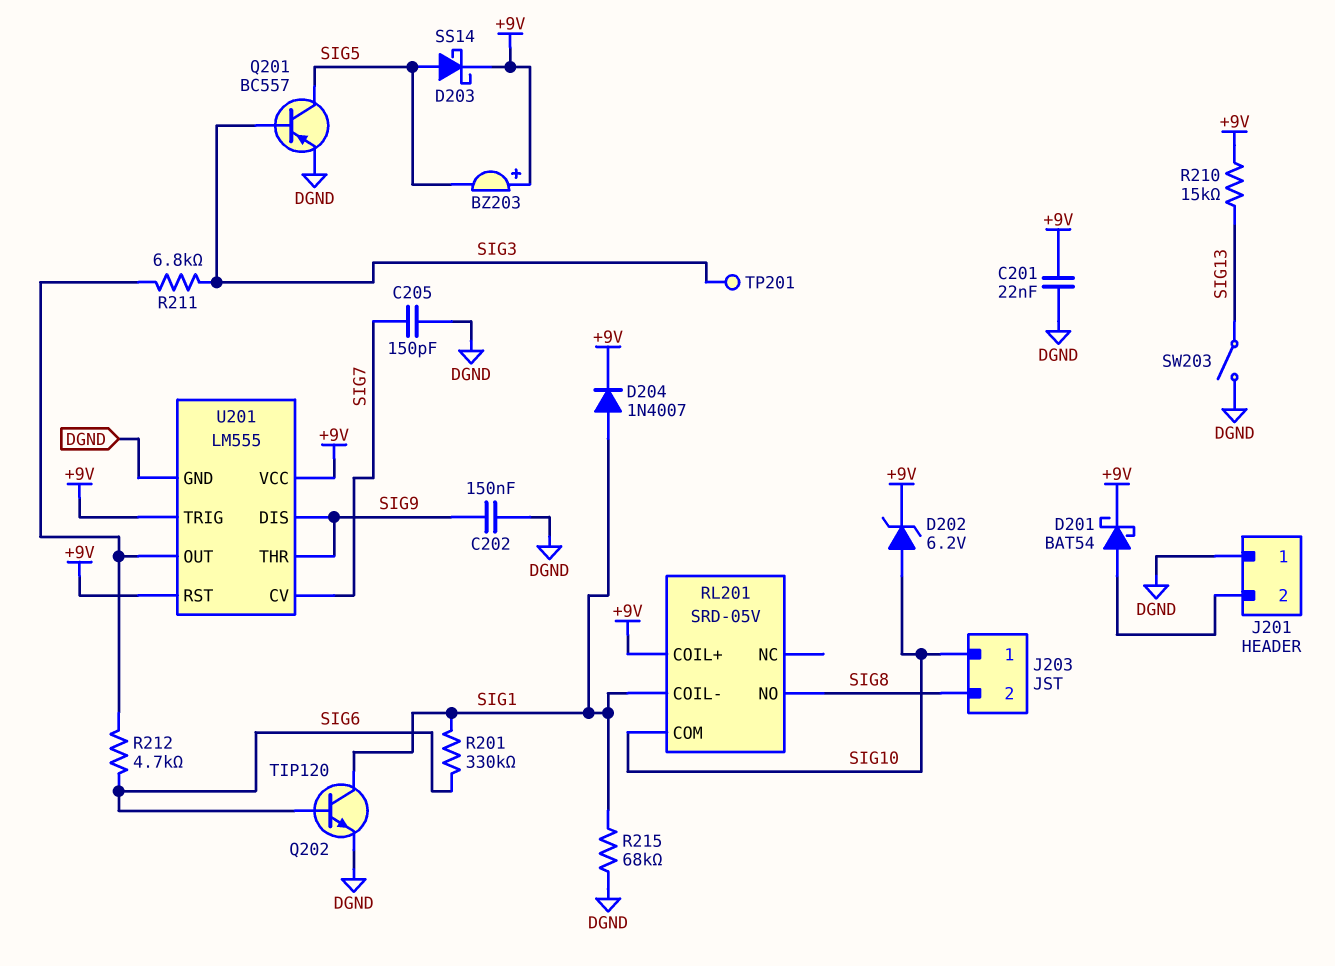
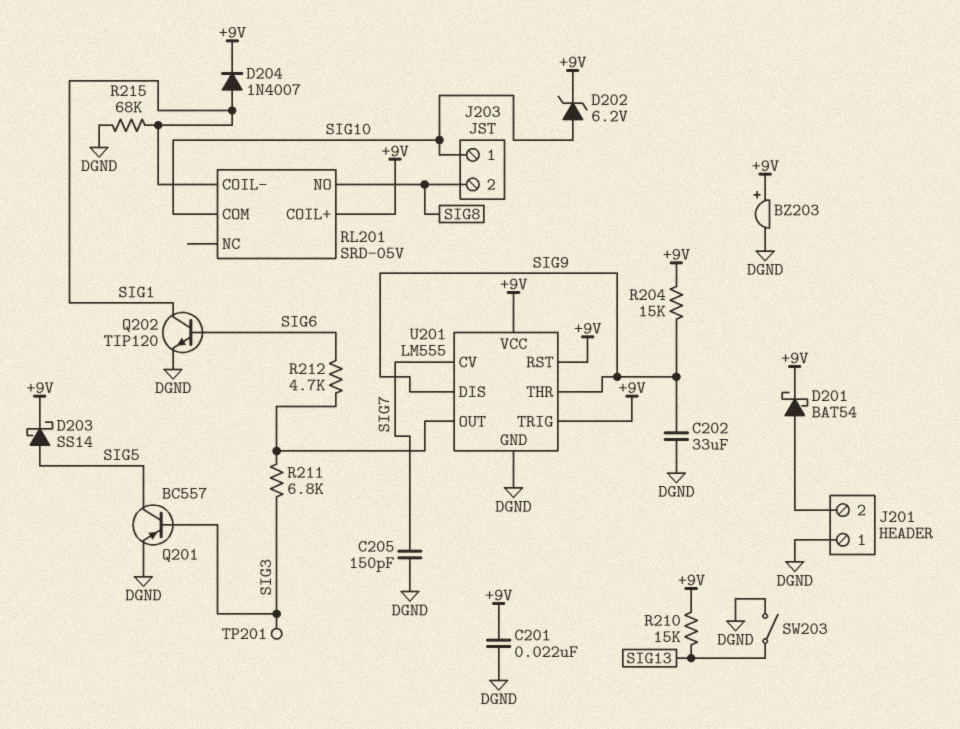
BZ203: buzzer (plus +9V, minus SIG5) -> buzzer (plus +9V, minus DGND)
C202: 150nF (DGND, SIG9) -> 33uF (DGND, SIG9)
R201: 330k (SIG1, SIG6) -> none
R204: none -> 15k (+9V, SIG9)

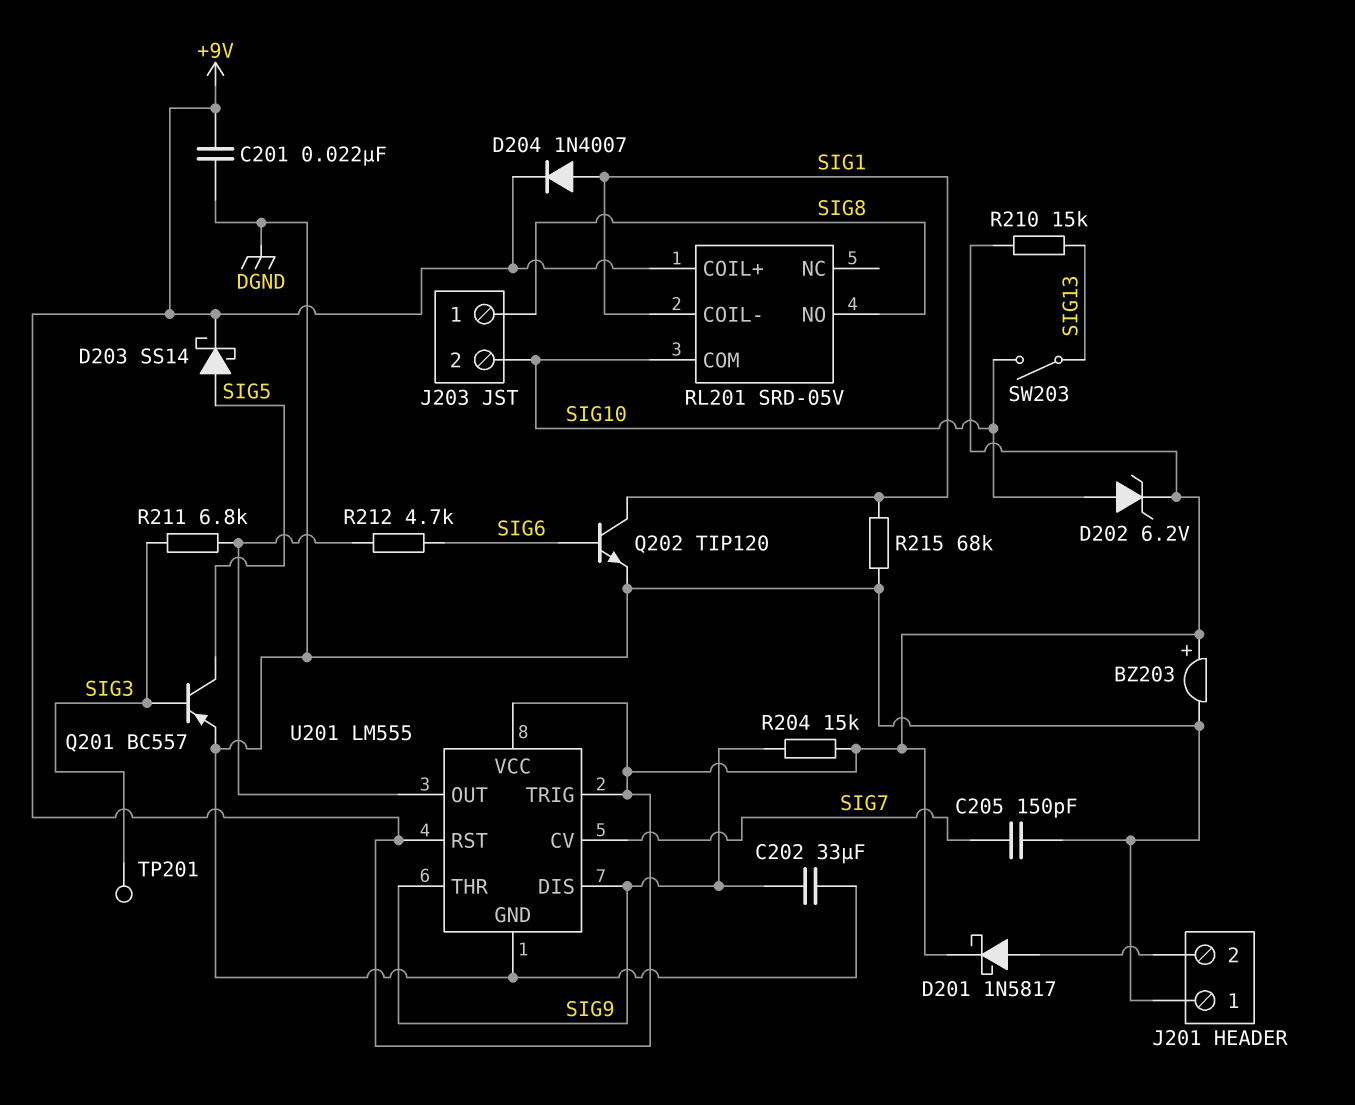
D201: schottky BAT54 (A J201/2, K +9V) -> schottky 1N5817 (A J201/2, K +9V)
J203 pin 1: SIG10 -> SIG8
J203 pin 2: SIG8 -> SIG10
SW203: switch (DGND, SIG13) -> switch (SIG10, SIG13)

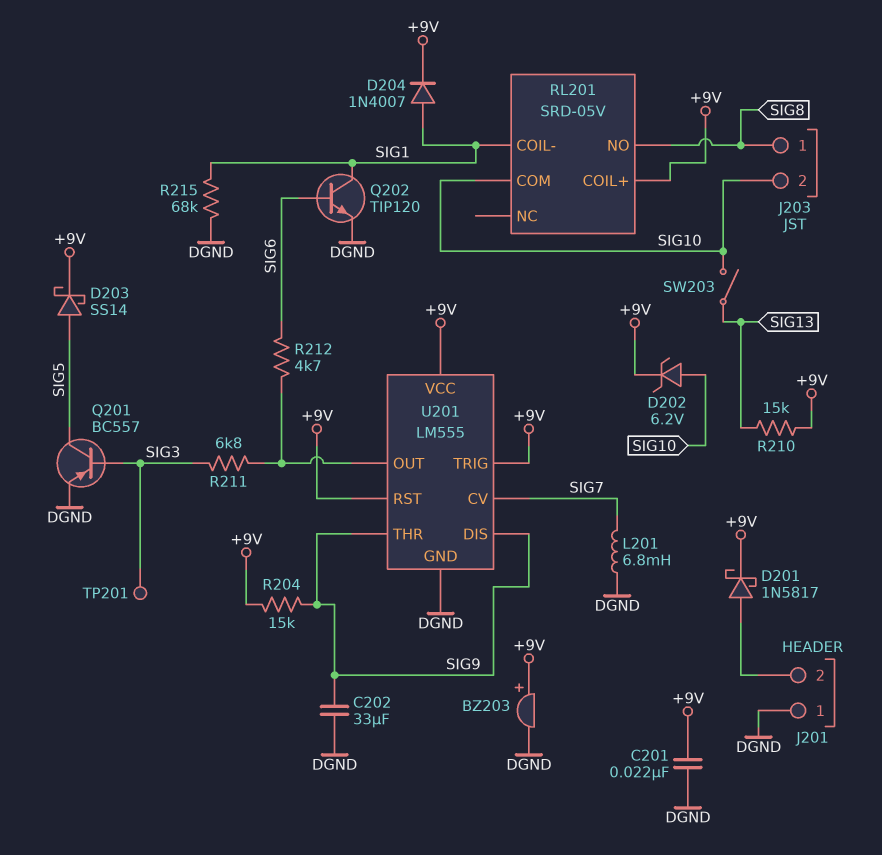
C205: 150pF (DGND, SIG7) -> none
L201: none -> 6.8mH (DGND, SIG7)

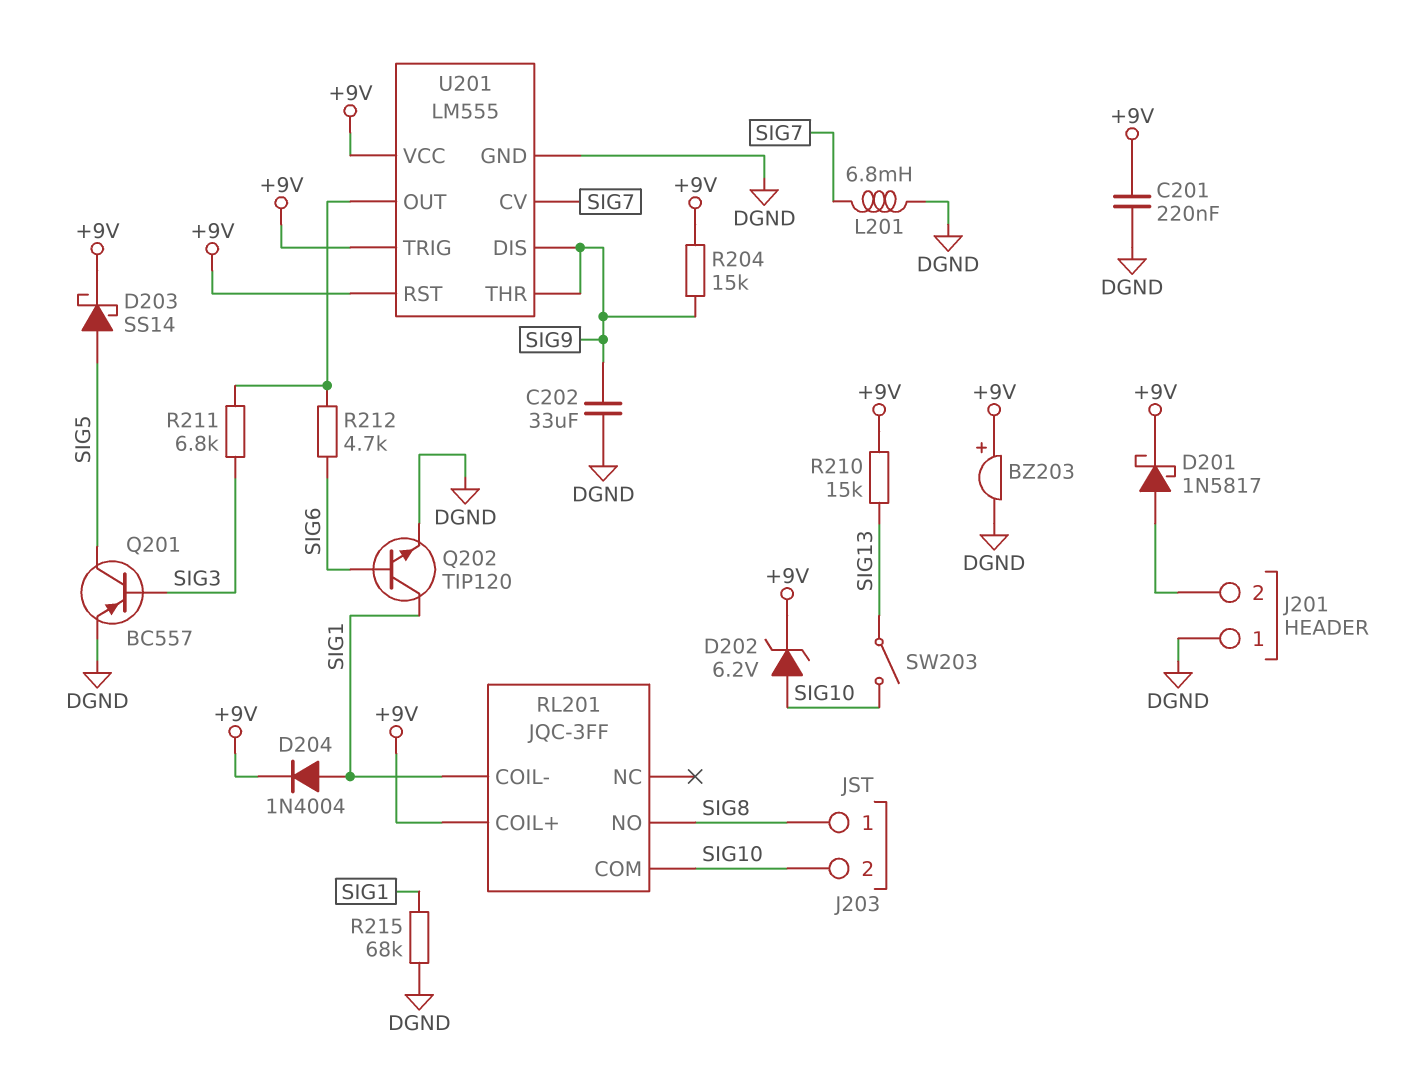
C201: 22nF (+9V, DGND) -> 220nF (+9V, DGND)
D204: diode 1N4007 (A SIG1, K +9V) -> diode 1N4004 (A SIG1, K +9V)
RL201: SRD-05V -> JQC-3FF
TP201: test point (SIG3) -> none

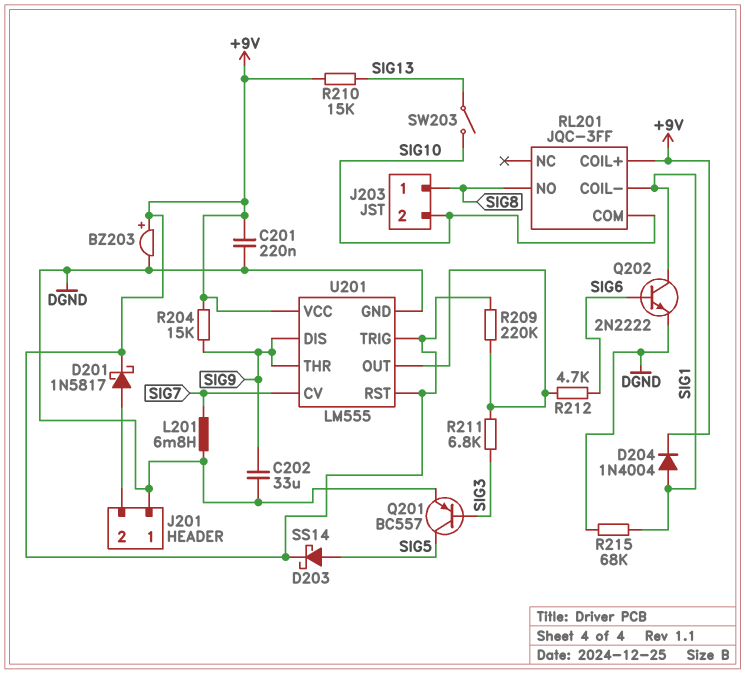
D202: zener 6.2V (A SIG10, K +9V) -> none
Q202: NPN TIP120 (B SIG6, C SIG1, E DGND) -> NPN 2N2222 (B SIG6, C SIG1, E DGND)
R209: none -> 220k (+9V, U201/OUT)

